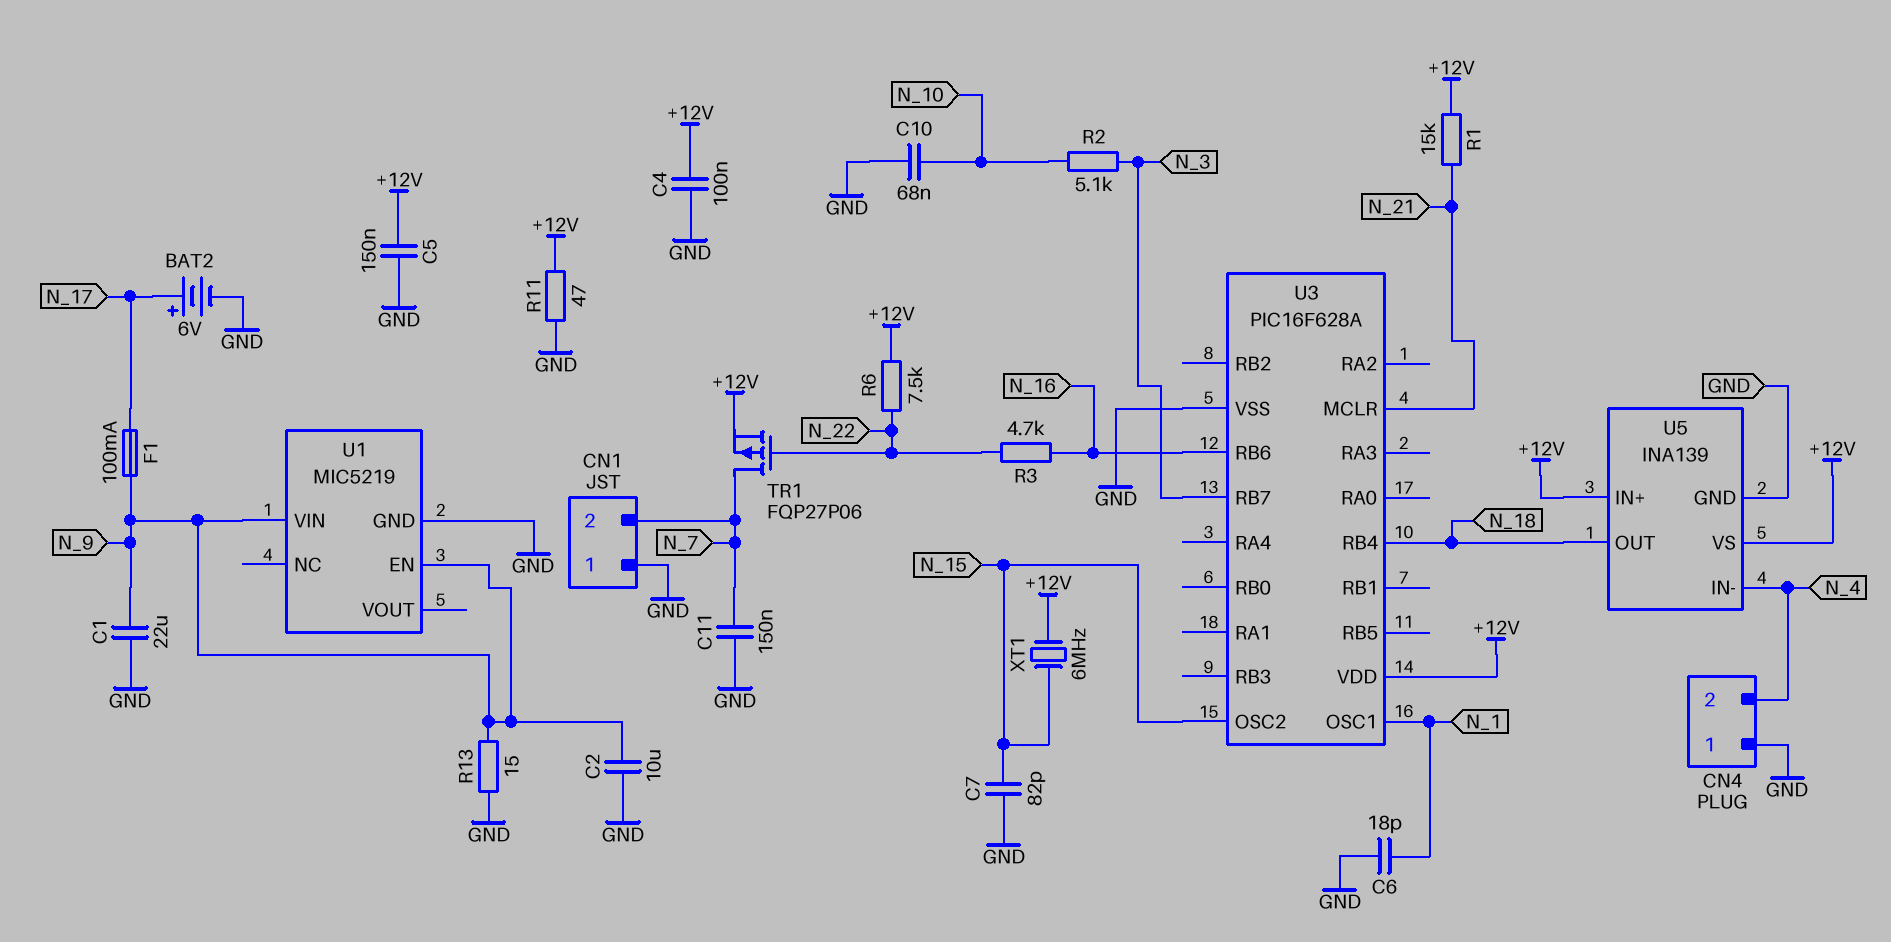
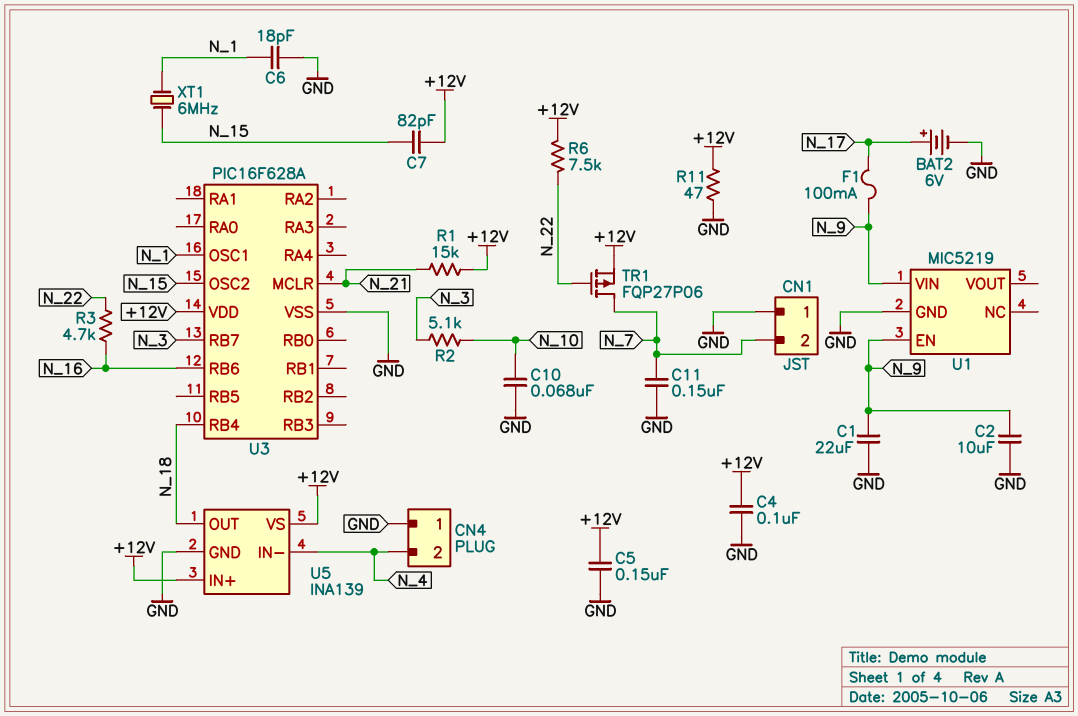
C7: 82pF (GND, N_15) -> 82pF (+12V, N_15)
R13: 15 (GND, N_9) -> none
XT1: 6MHz (+12V, N_15) -> 6MHz (N_1, N_15)

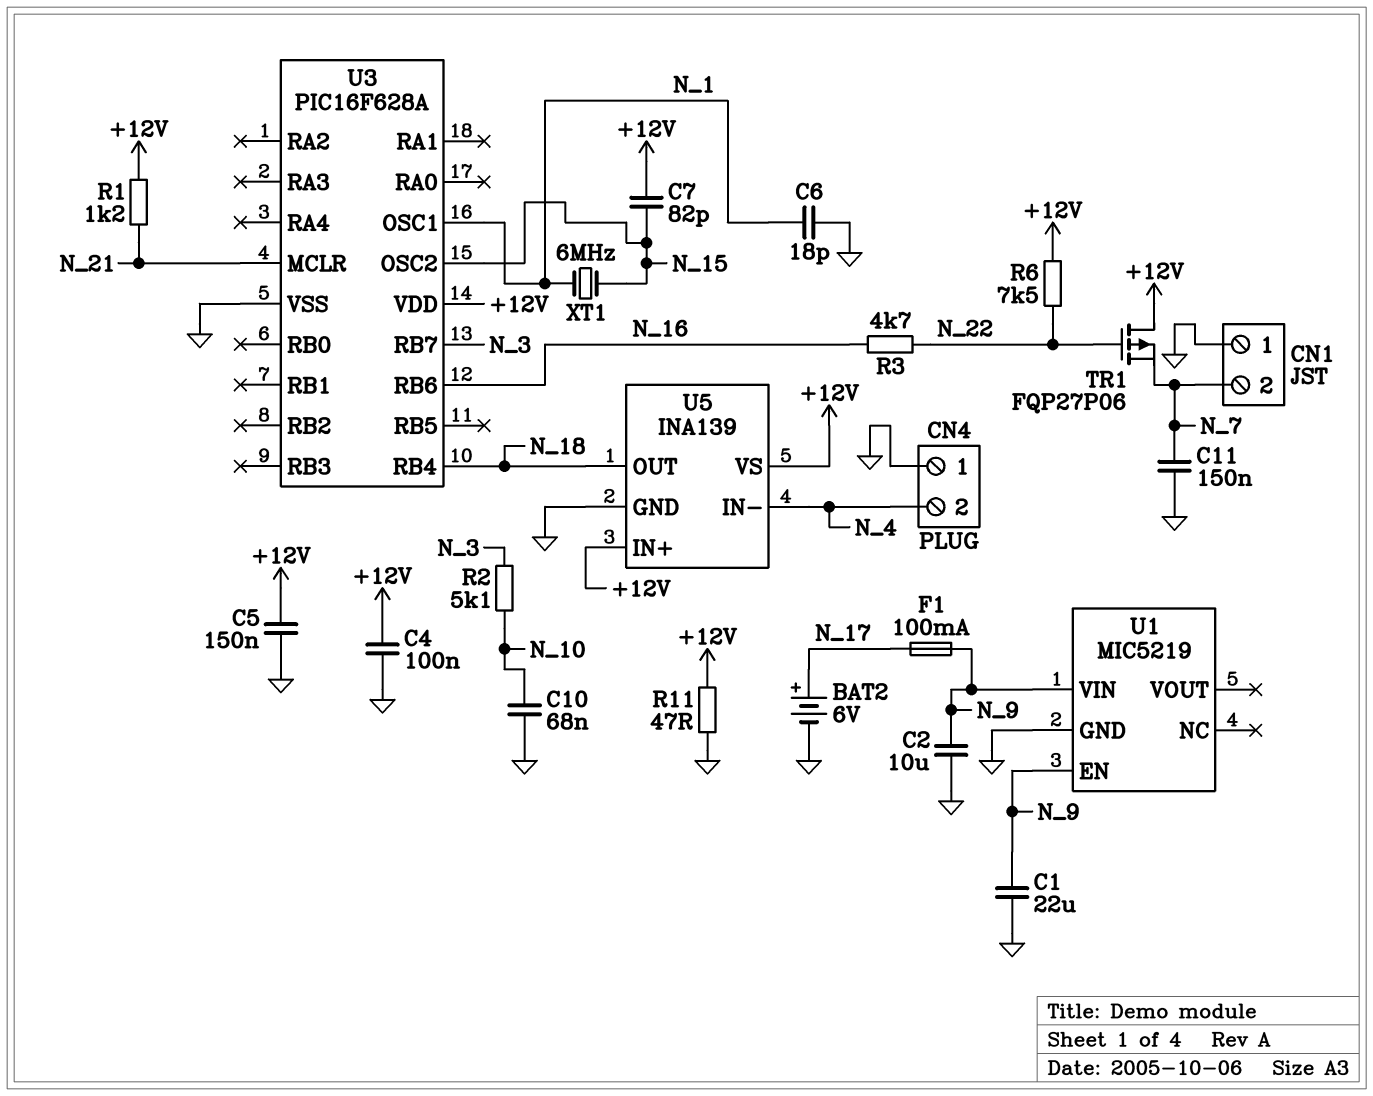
R1: 15k (+12V, N_21) -> 1.2k (+12V, N_21)
TR1: PMOS FQP27P06 (G N_22, D N_7, S +12V) -> PMOS FQP27P06 (G N_22, D +12V, S N_7)

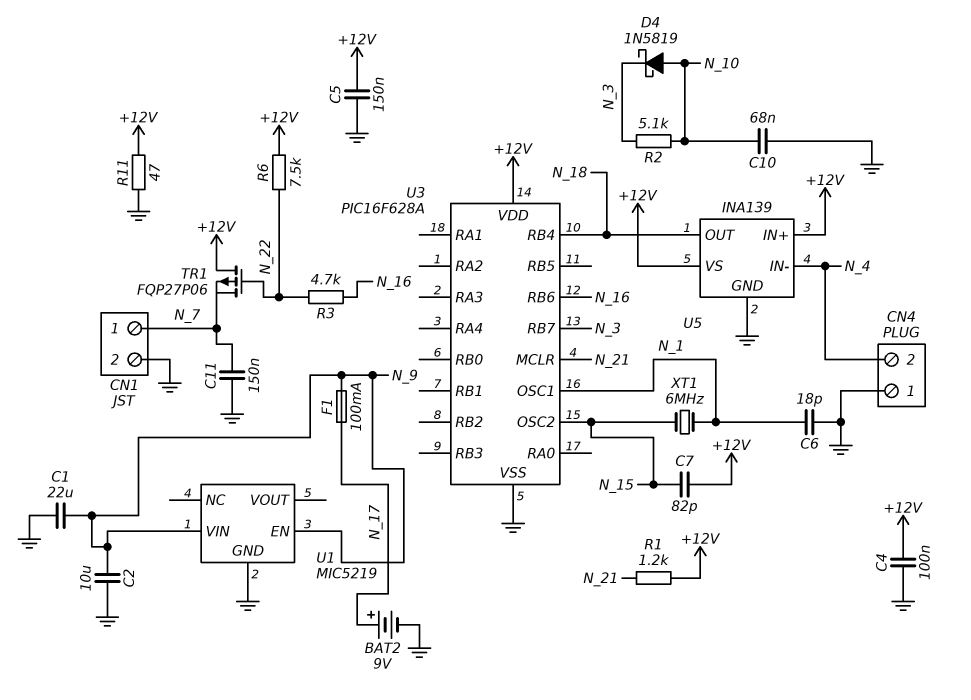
BAT2: 6V (plus N_17, minus GND) -> 9V (plus N_17, minus GND)
CN1 pin 1: GND -> N_7
CN1 pin 2: N_7 -> GND
D4: none -> schottky 1N5819 (A N_10, K N_3)

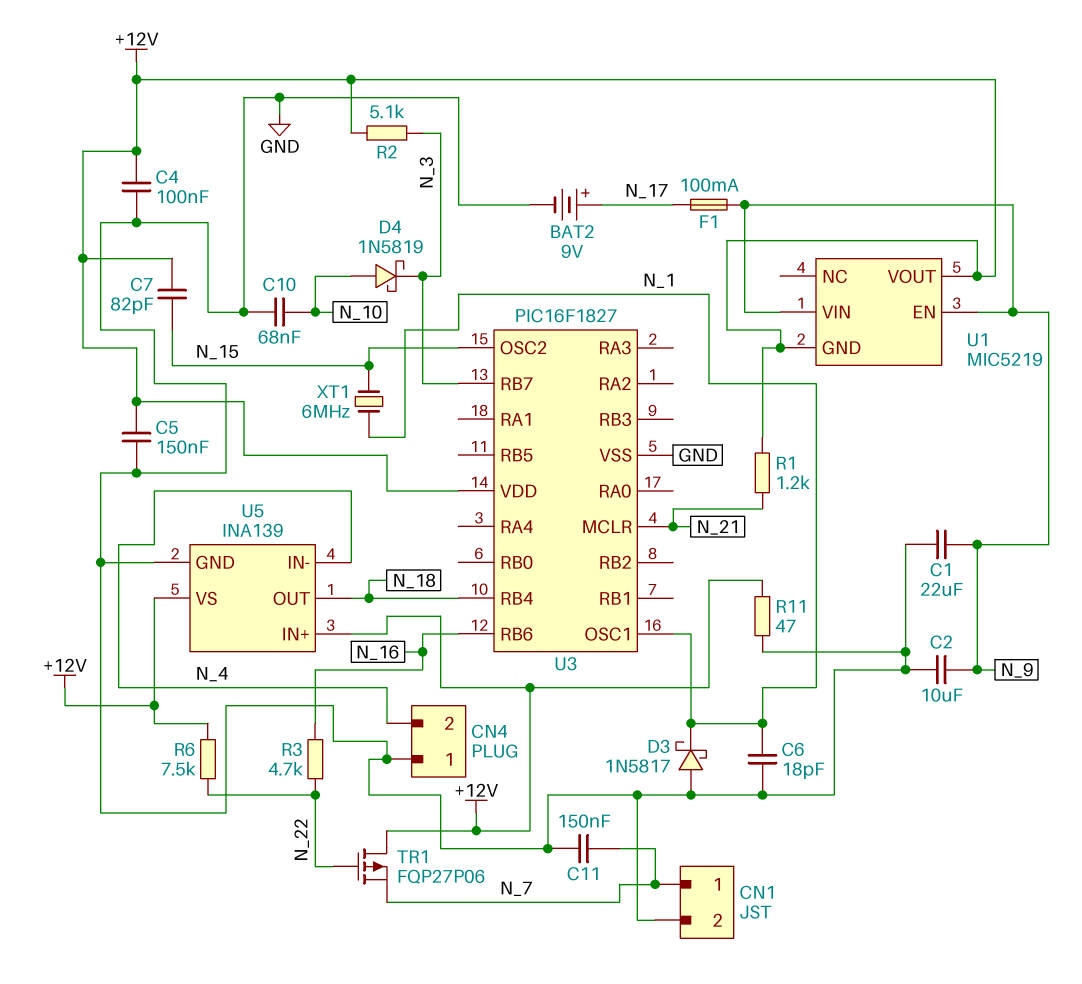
D3: none -> schottky 1N5817 (A GND, K N_1)
R2: 5.1k (N_3, N_10) -> 5.1k (+12V, N_3)
U1 pin GND: GND -> +12V
U1 pin VOUT: none -> +12V
U3: PIC16F628A -> PIC16F1827

